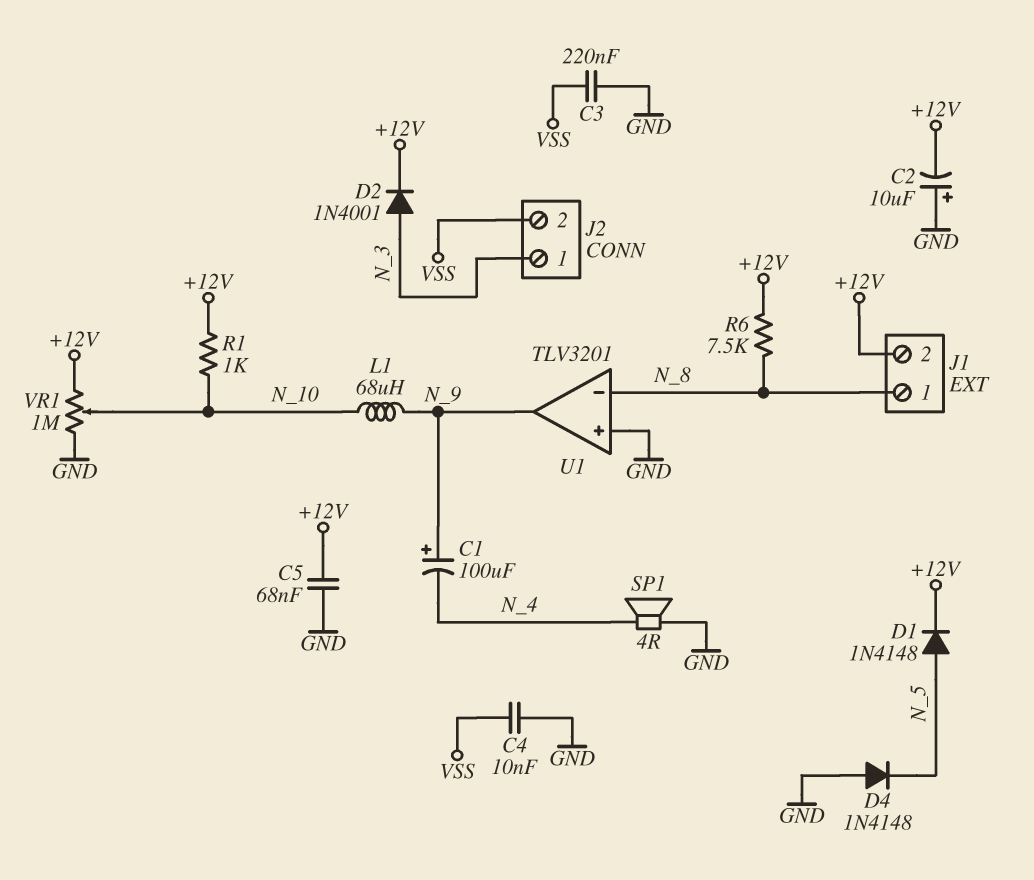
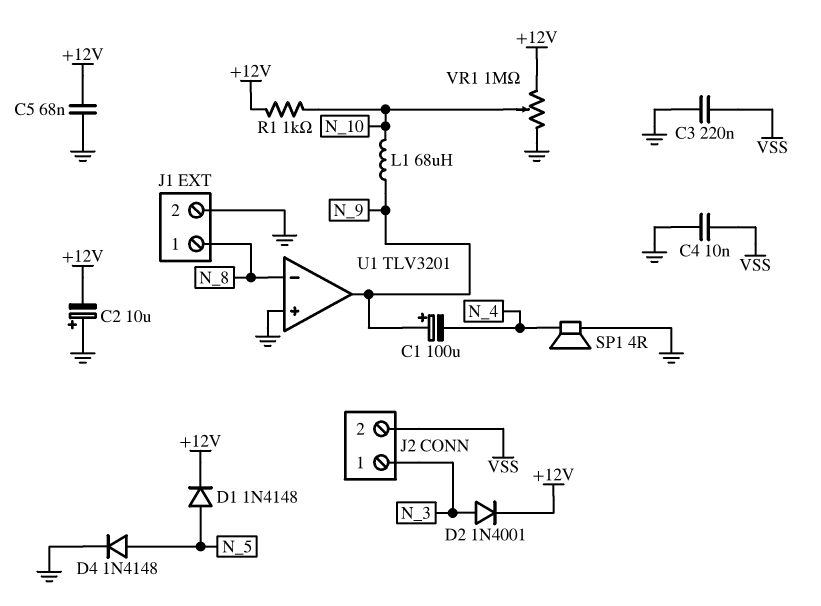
D4: diode 1N4148 (A GND, K N_5) -> diode 1N4148 (A N_5, K GND)
J1 pin 2: +12V -> GND
R6: 7.5k (+12V, N_8) -> none

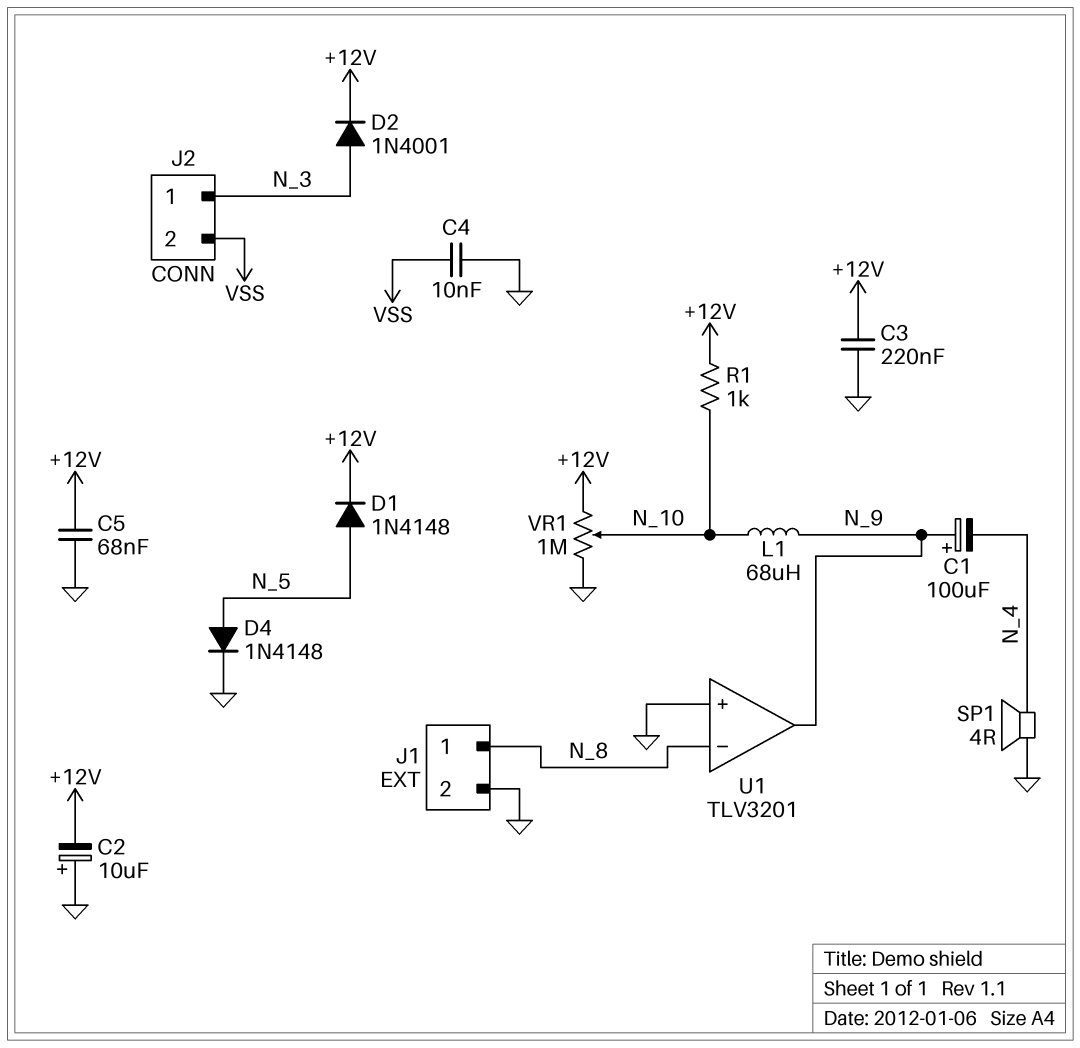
C3: 220nF (GND, VSS) -> 220nF (+12V, GND)

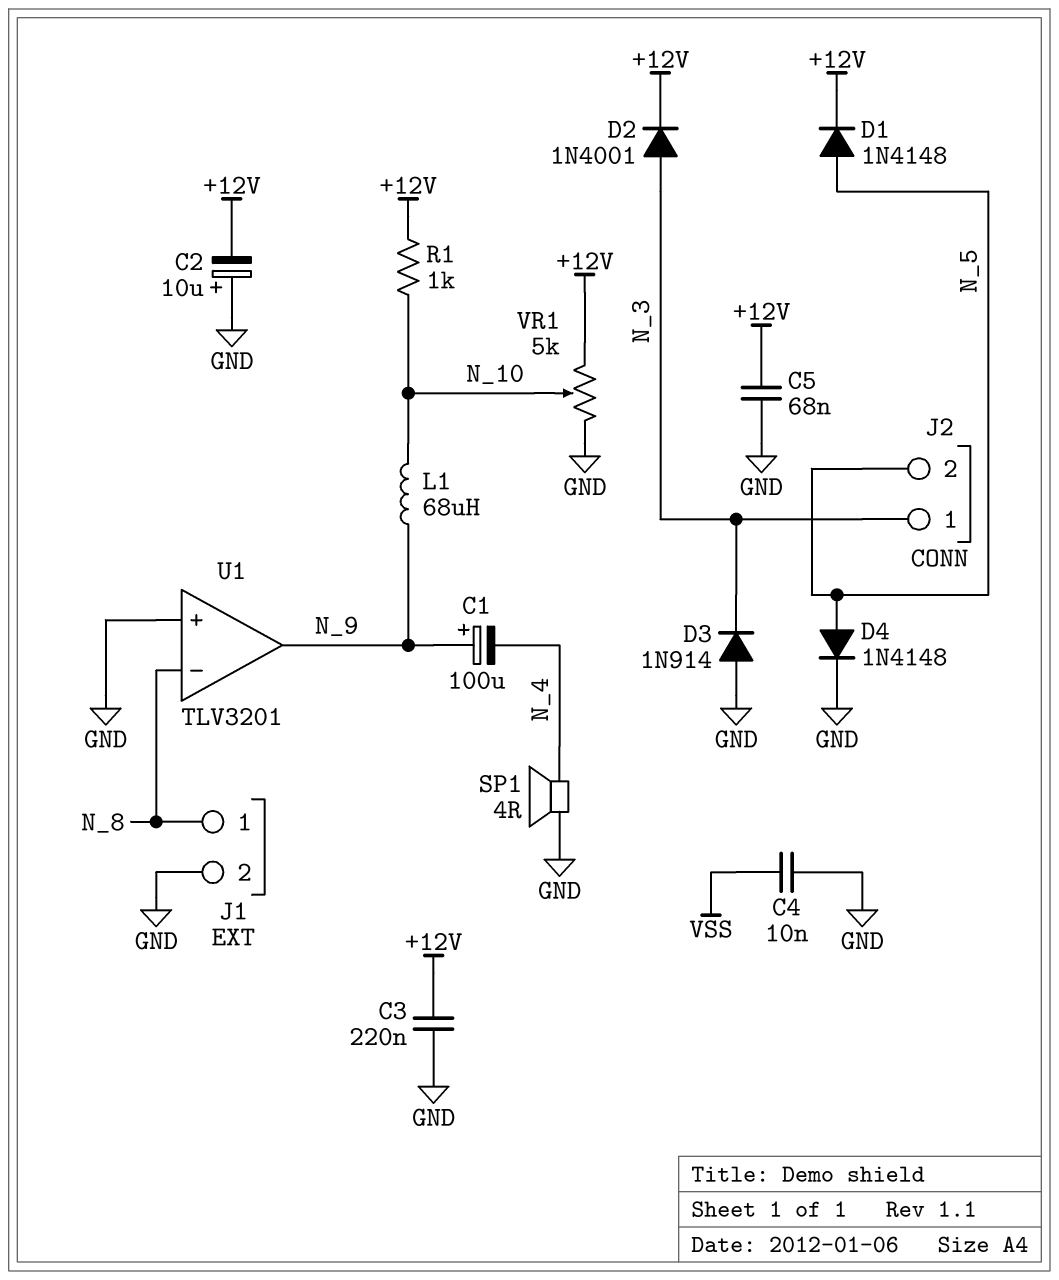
D3: none -> diode 1N914 (A GND, K N_3)
J2 pin 2: VSS -> N_5
VR1: 1M (+12V, GND, wiper N_10) -> 5k (+12V, GND, wiper N_10)

